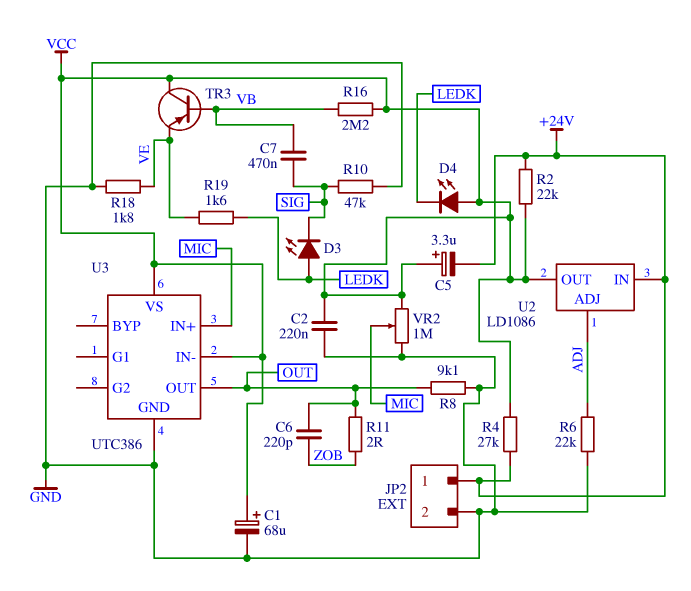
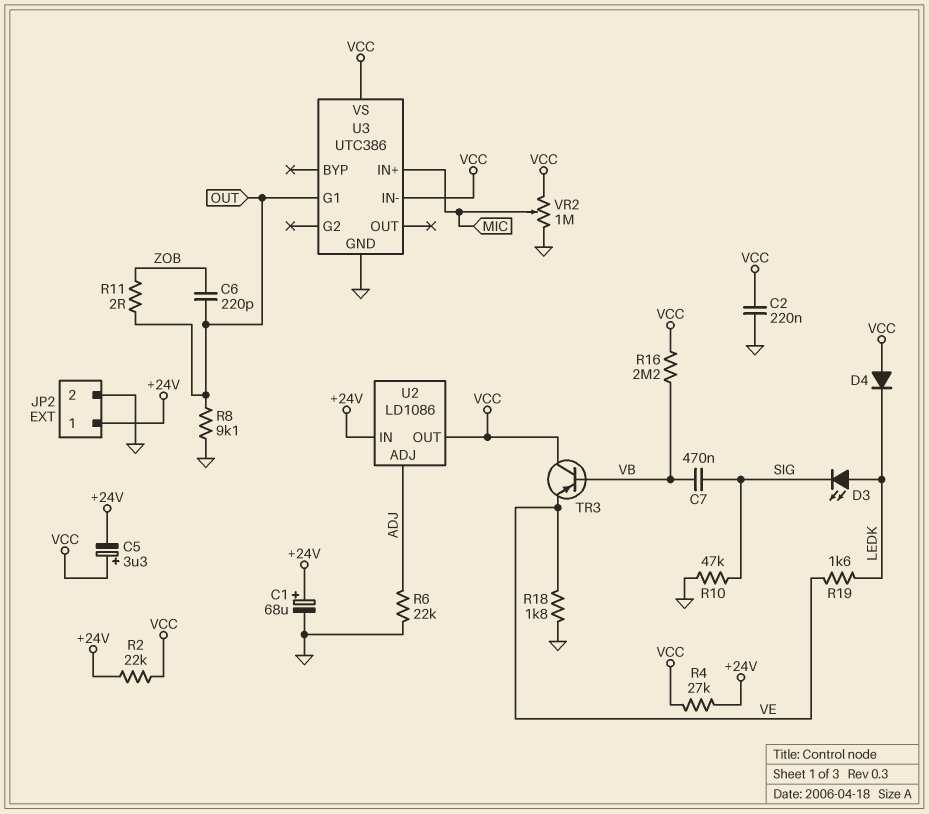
C1: 68uF (plus VCC, minus GND) -> 68uF (plus +24V, minus GND)
D4: LED (A VCC, K LEDK) -> diode (A VCC, K LEDK)
U3 pin G1: none -> OUT
U3 pin OUT: OUT -> none

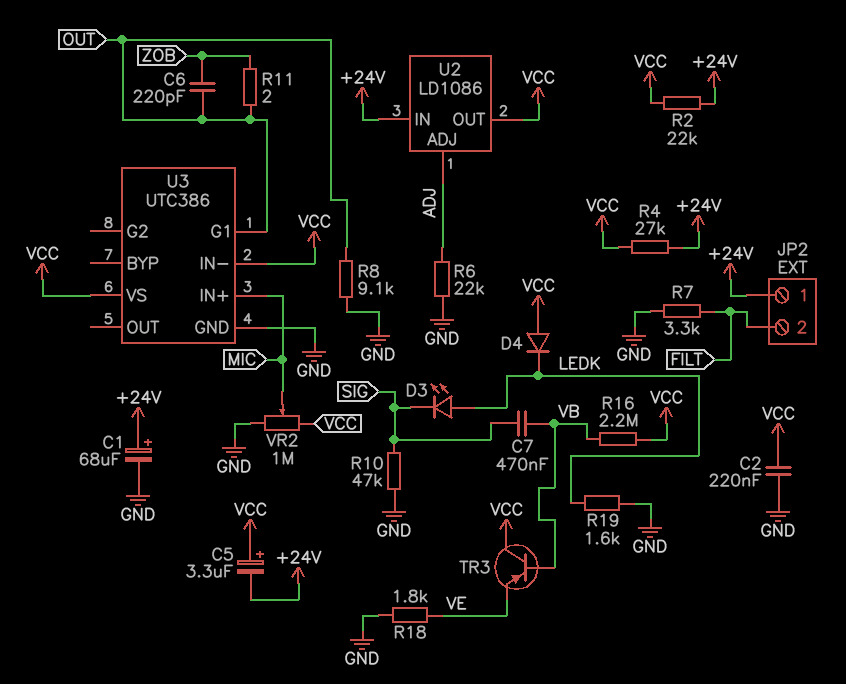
JP2 pin 2: GND -> FILT
R7: none -> 3.3k (FILT, GND)
R19: 1.6k (LEDK, VE) -> 1.6k (GND, LEDK)

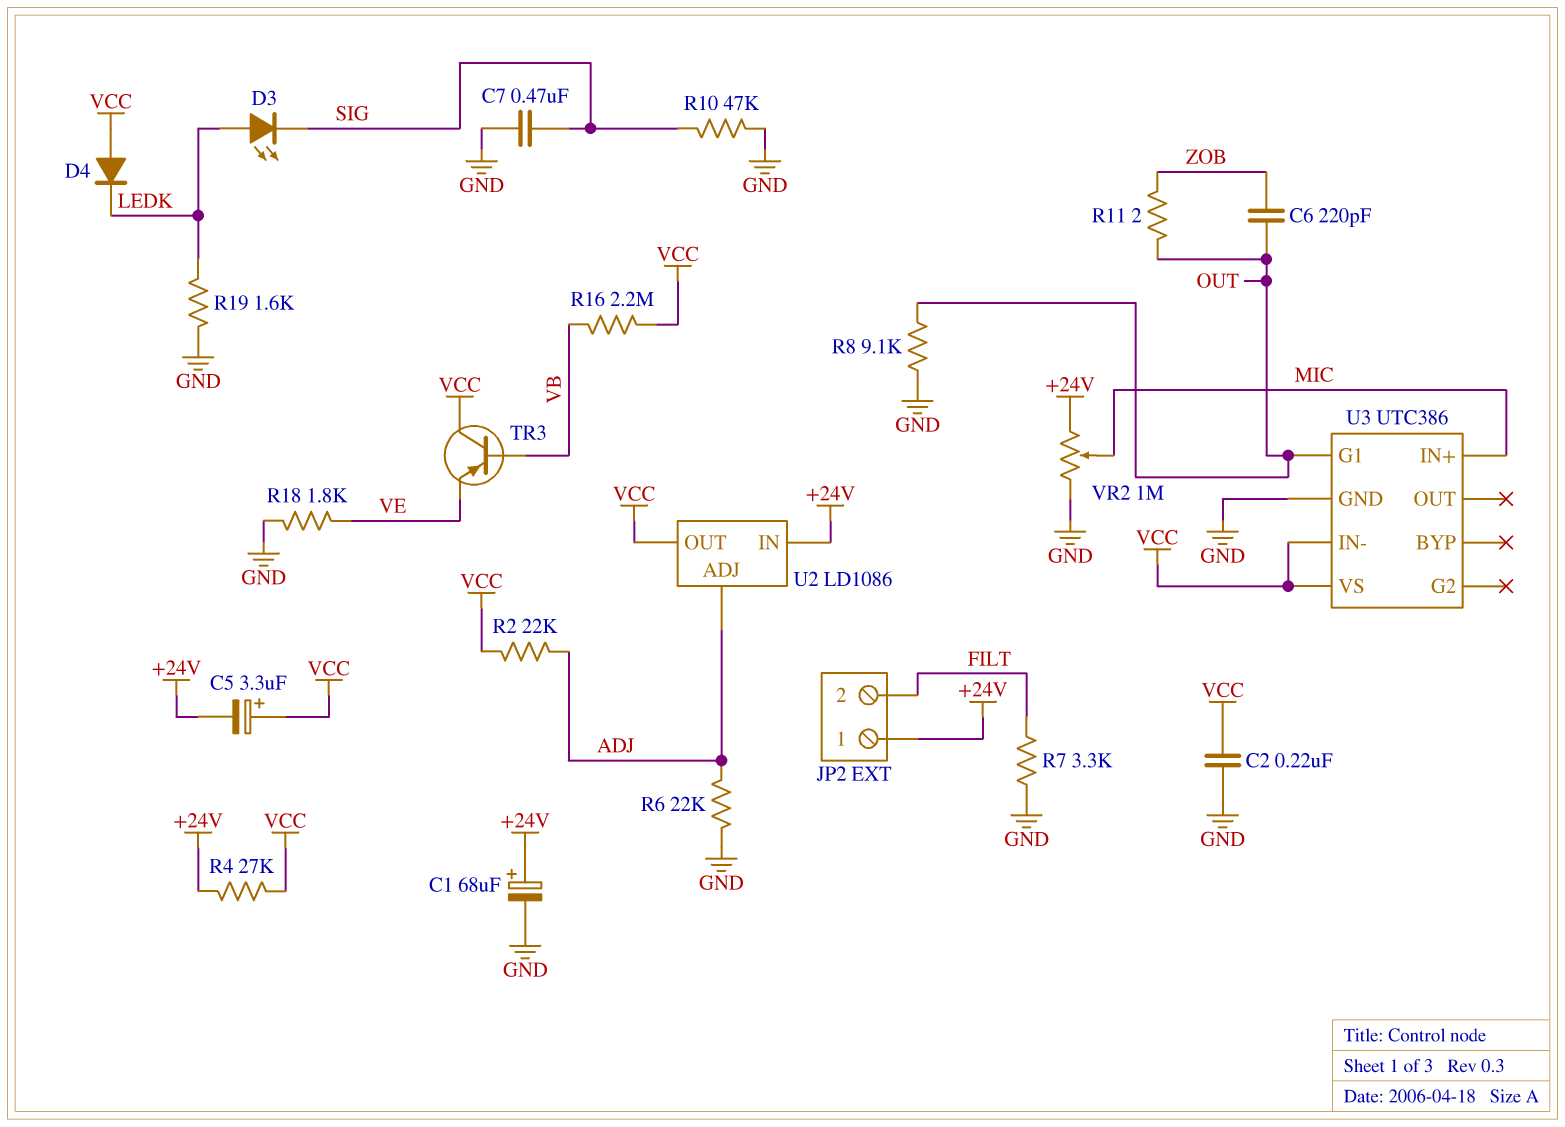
C7: 470nF (SIG, VB) -> 470nF (GND, SIG)
R2: 22k (+24V, VCC) -> 22k (ADJ, VCC)
VR2: 1M (GND, VCC, wiper MIC) -> 1M (+24V, GND, wiper MIC)

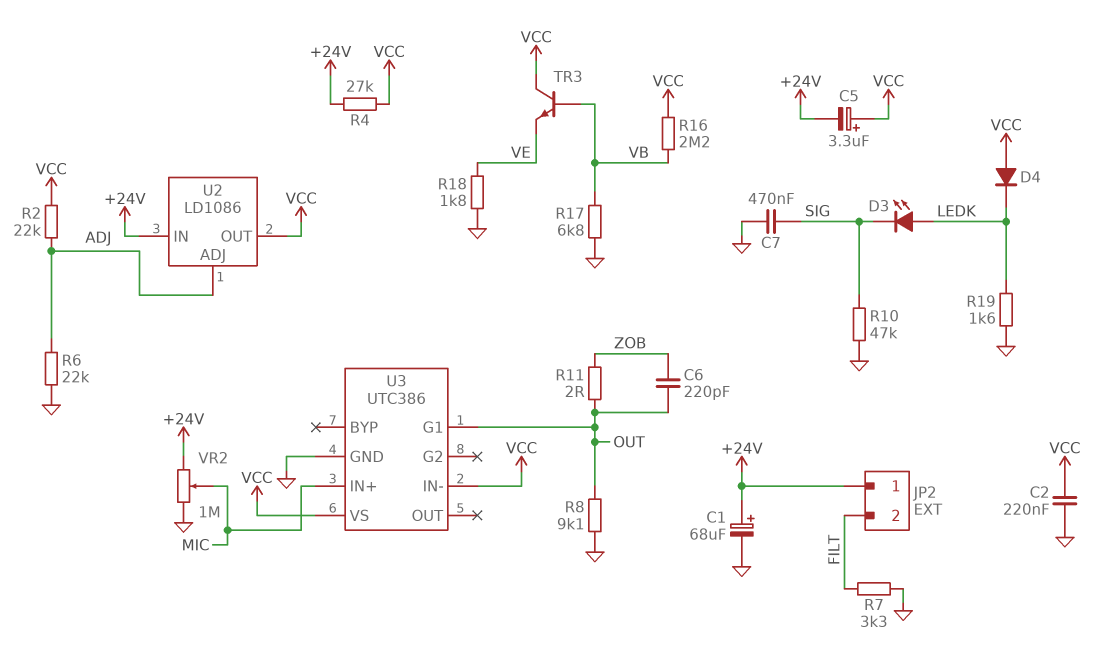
R17: none -> 6.8k (GND, VB)
TR3: PNP (B VB, C VCC, E VE) -> NPN (B VB, C VCC, E VE)

